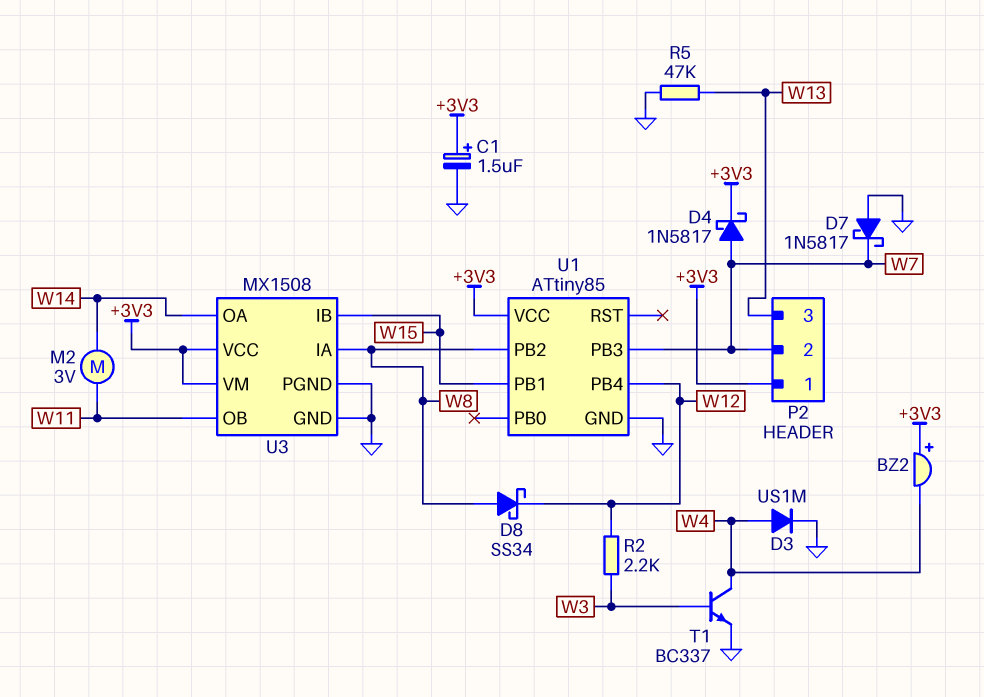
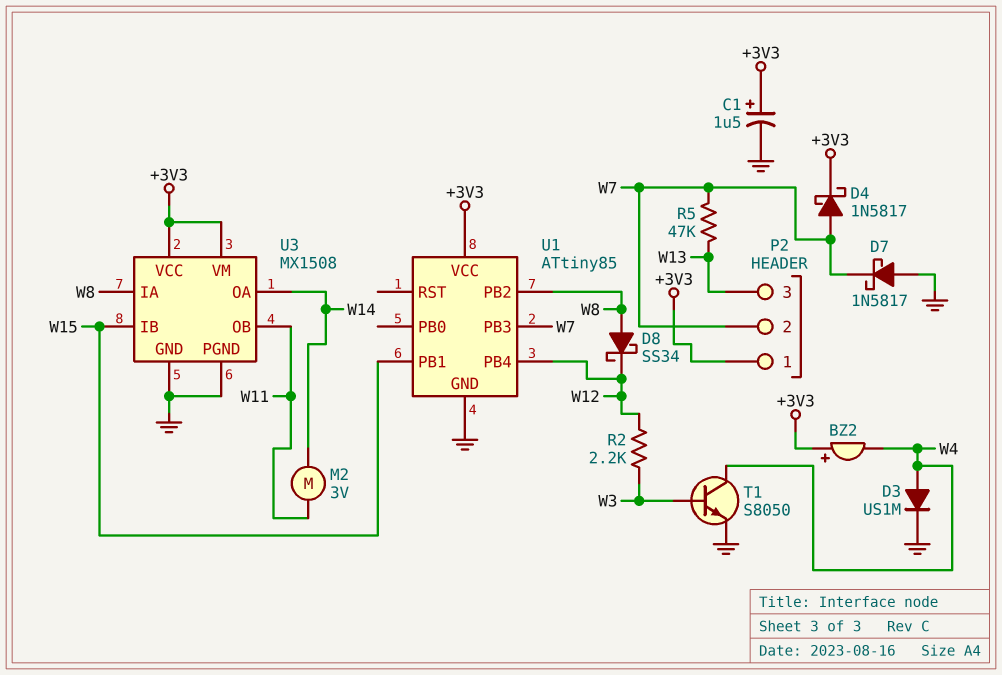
R5: 47k (GND, W13) -> 47k (W7, W13)
T1: NPN BC337 (B W3, C W4, E GND) -> NPN S8050 (B W3, C W4, E GND)

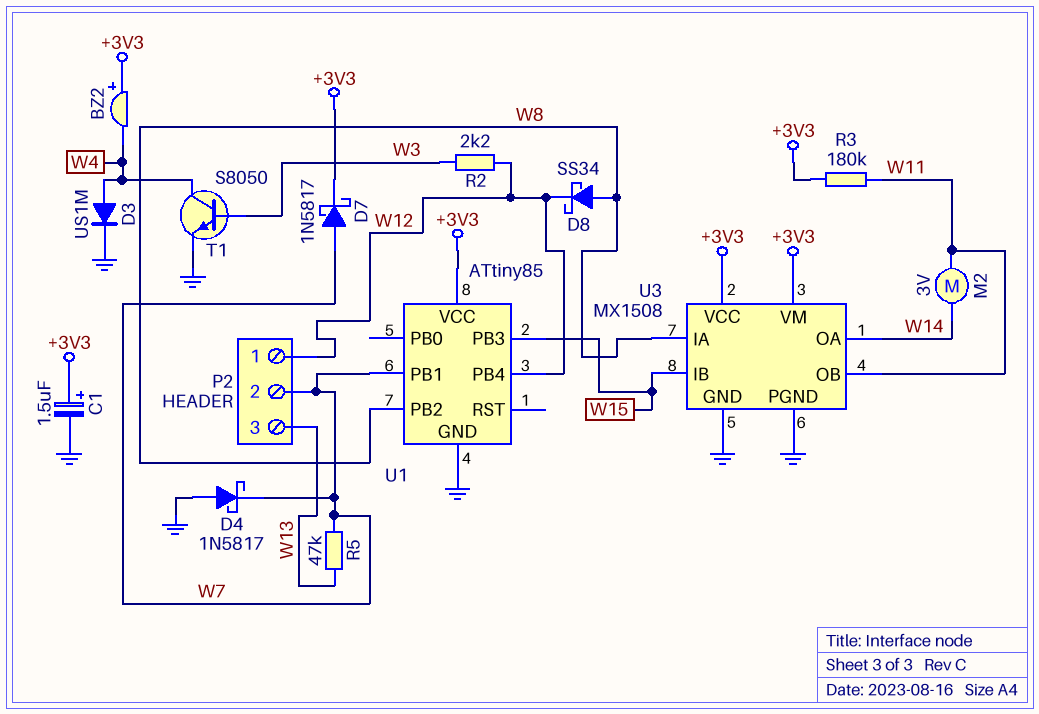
D4: schottky 1N5817 (A W7, K +3V3) -> schottky 1N5817 (A GND, K W7)
D7: schottky 1N5817 (A GND, K W7) -> schottky 1N5817 (A W7, K +3V3)
P2 pin 1: +3V3 -> W12
R3: none -> 180k (+3V3, W11)
U1 pin PB1: W15 -> W7
U1 pin PB3: W7 -> W15

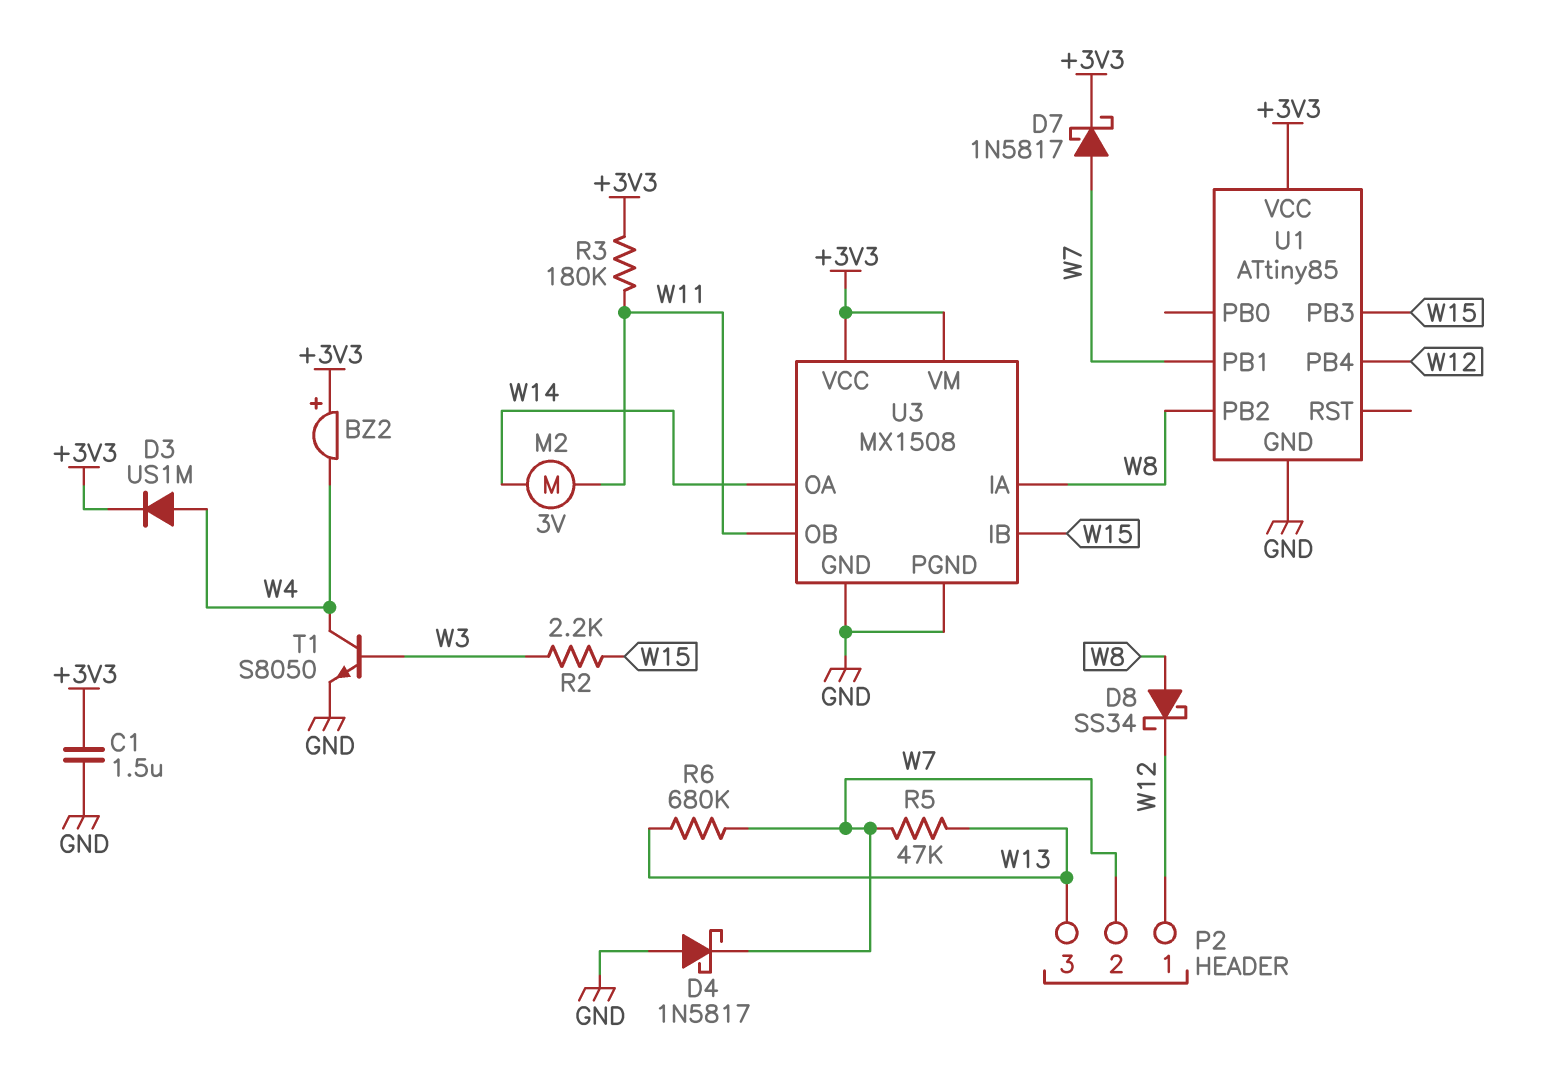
C1: 1.5uF (plus +3V3, minus GND) -> 1.5uF (+3V3, GND)
D3: diode US1M (A W4, K GND) -> diode US1M (A W4, K +3V3)
R2: 2.2k (W3, W12) -> 2.2k (W3, W15)
R6: none -> 680k (W7, W13)

